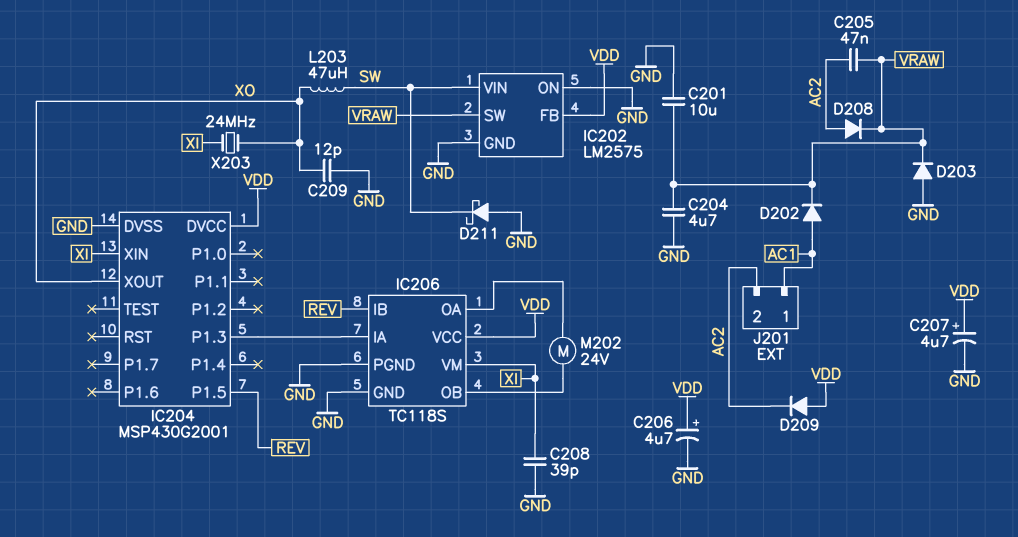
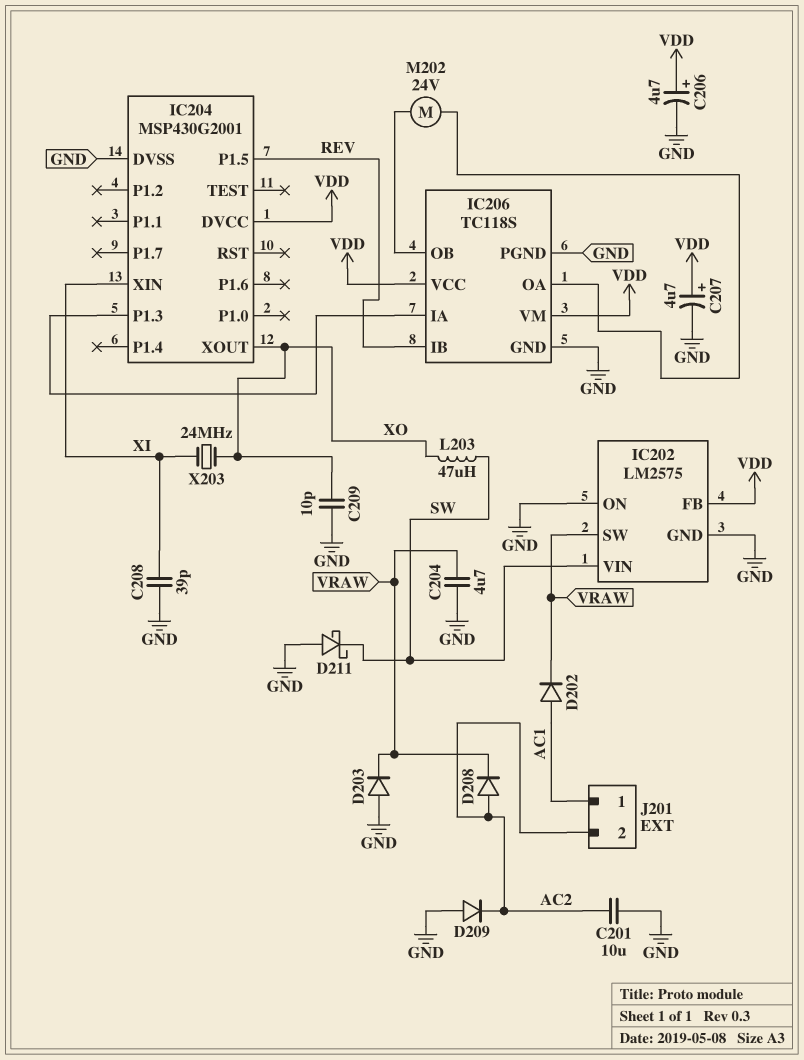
C201: 10uF (GND, VRAW) -> 10uF (AC2, GND)
C205: 47nF (AC2, VRAW) -> none
C209: 12pF (GND, XO) -> 10pF (GND, XO)
D209: diode (A VDD, K AC2) -> diode (A GND, K AC2)
IC206 pin VM: XI -> VDD

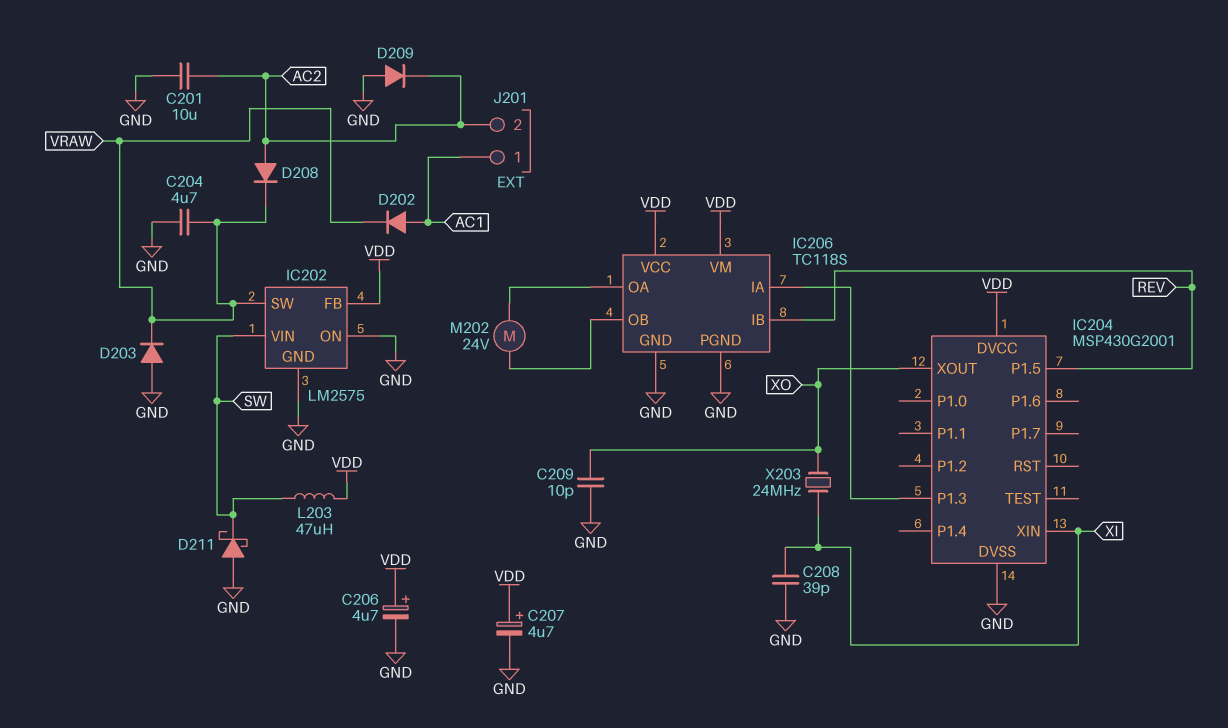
L203: 47uH (SW, XO) -> 47uH (SW, VDD)

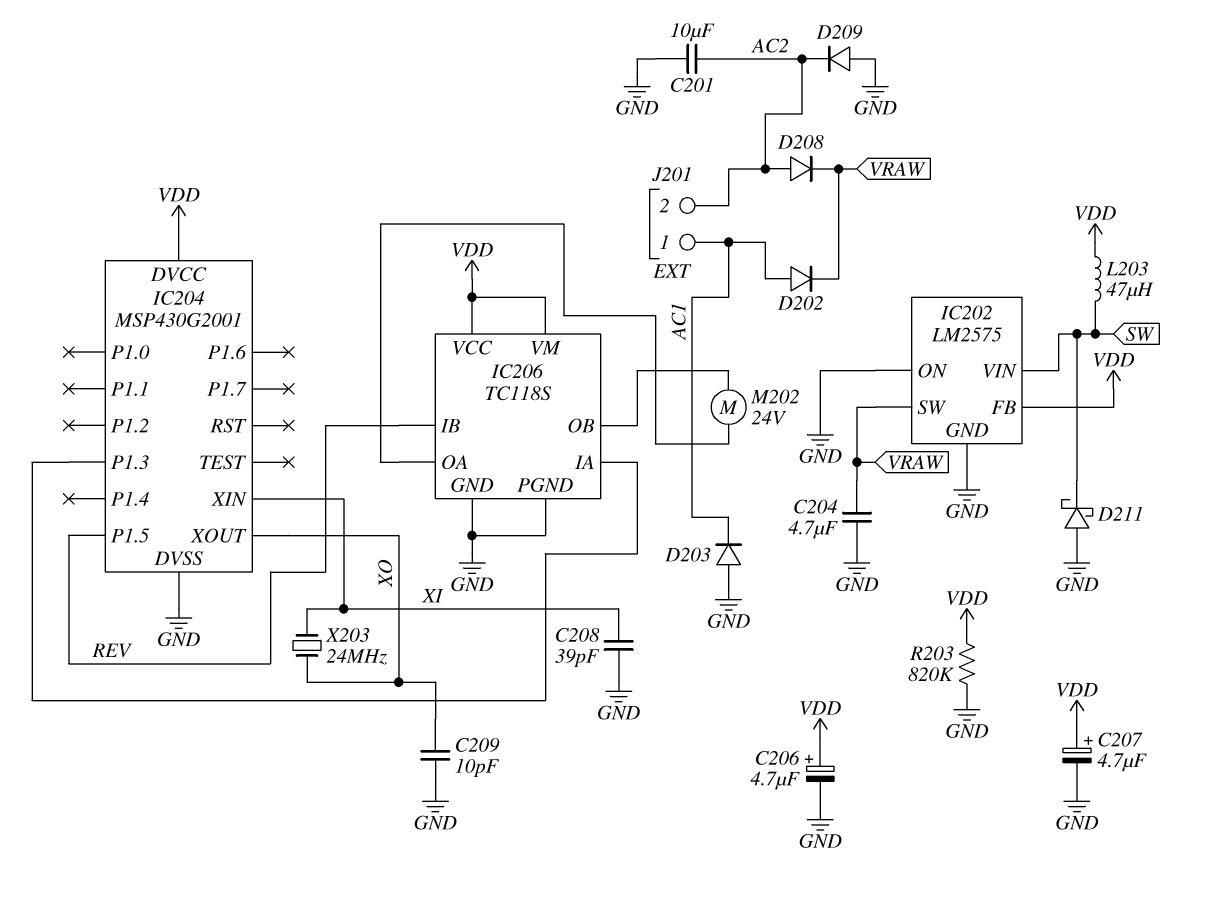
D203: diode (A GND, K VRAW) -> diode (A GND, K AC1)
R203: none -> 820k (GND, VDD)

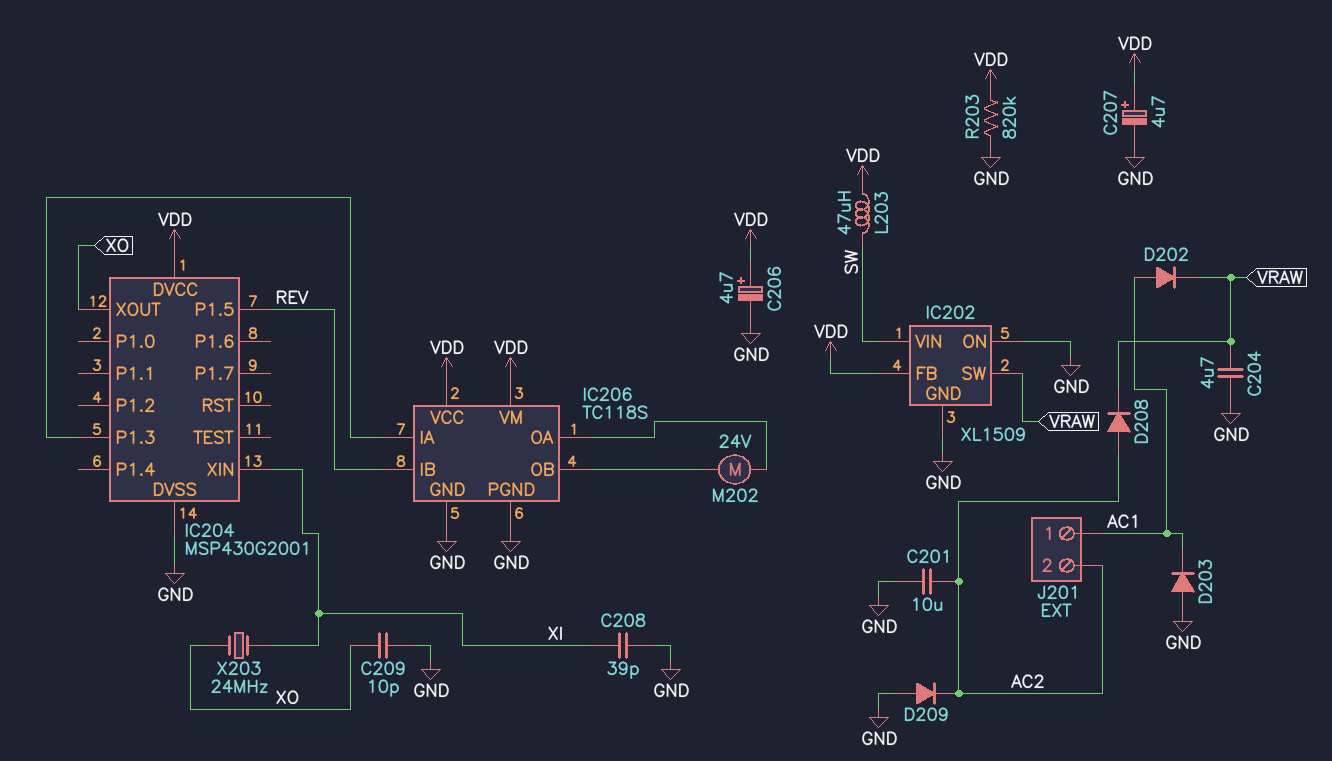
D211: schottky (A GND, K SW) -> none
IC202: LM2575 -> XL1509

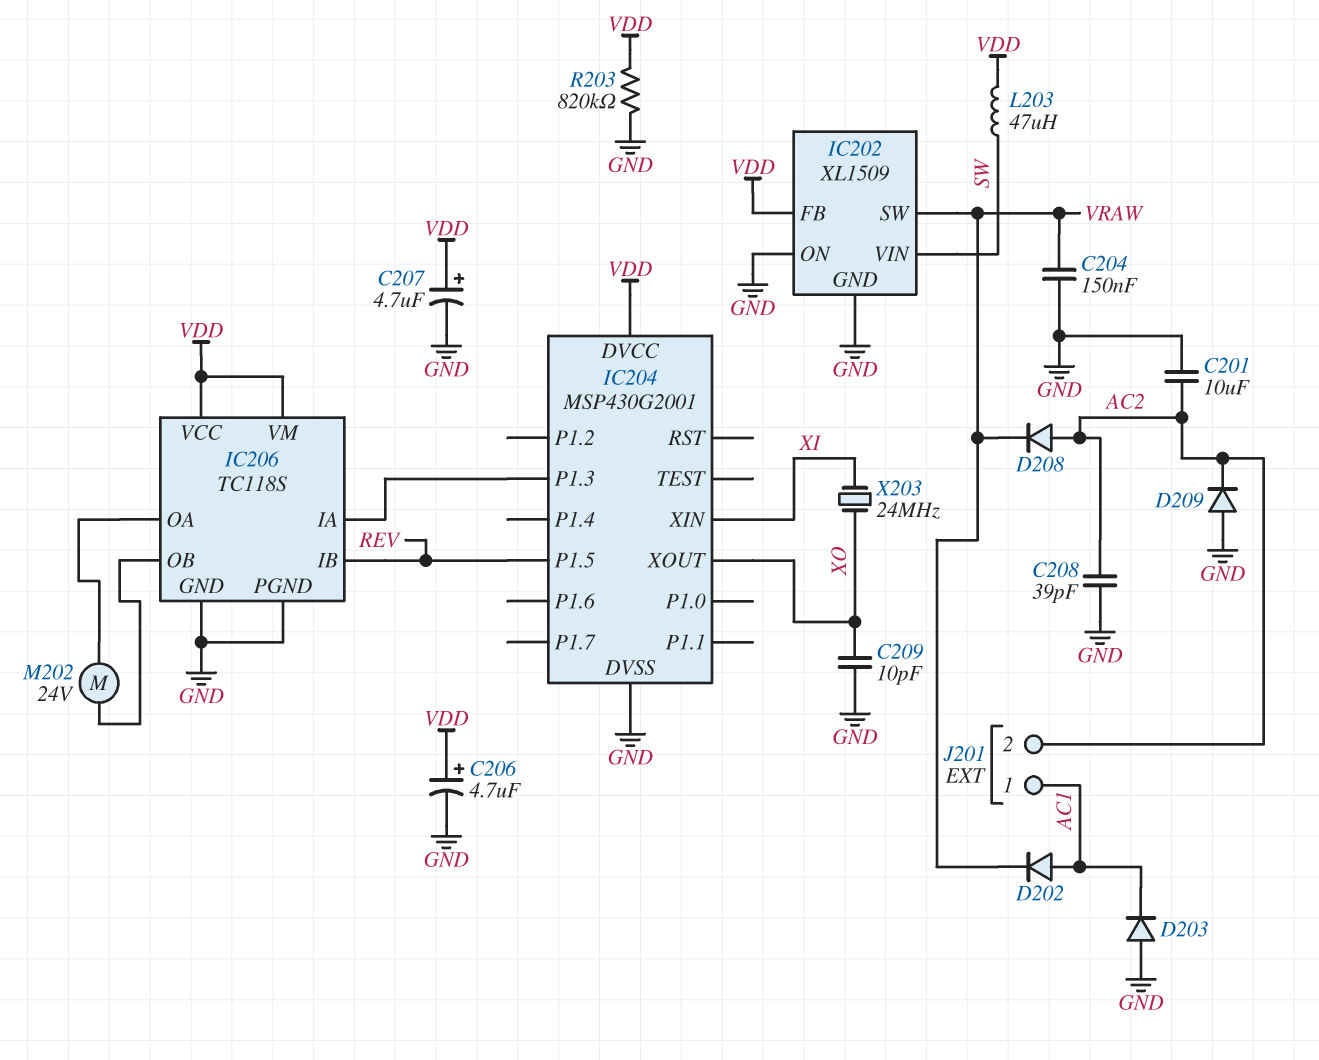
C204: 4.7uF (GND, VRAW) -> 150nF (GND, VRAW)
C208: 39pF (GND, XI) -> 39pF (AC2, GND)

